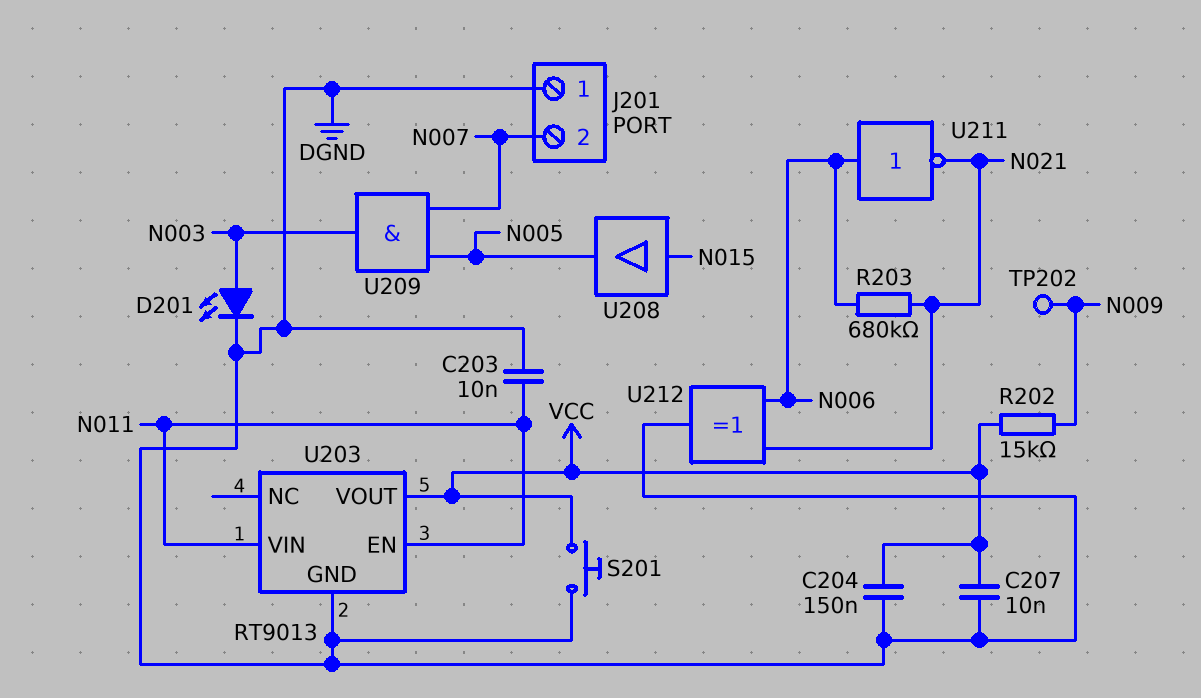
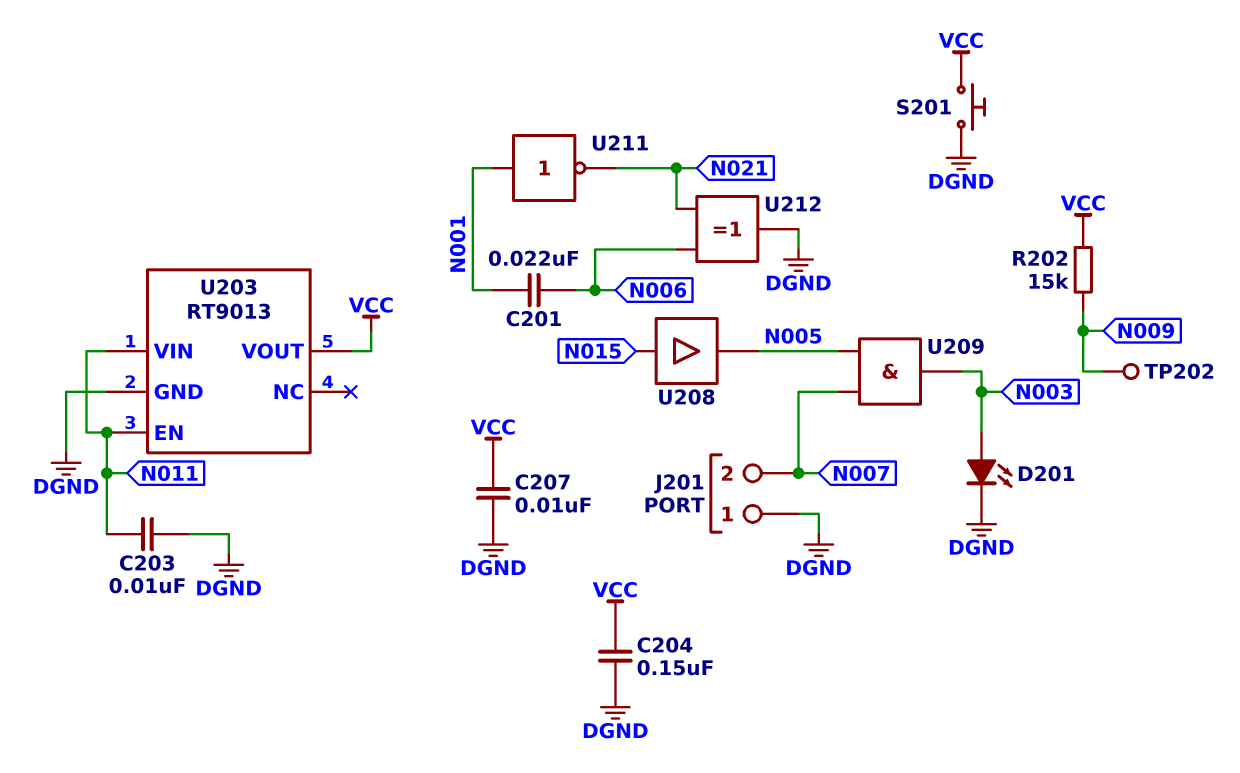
C201: none -> 22nF (N001, N006)
R203: 680k (N006, N021) -> none
U211: NOT (in N006, out N021) -> NOT (in N001, out N021)

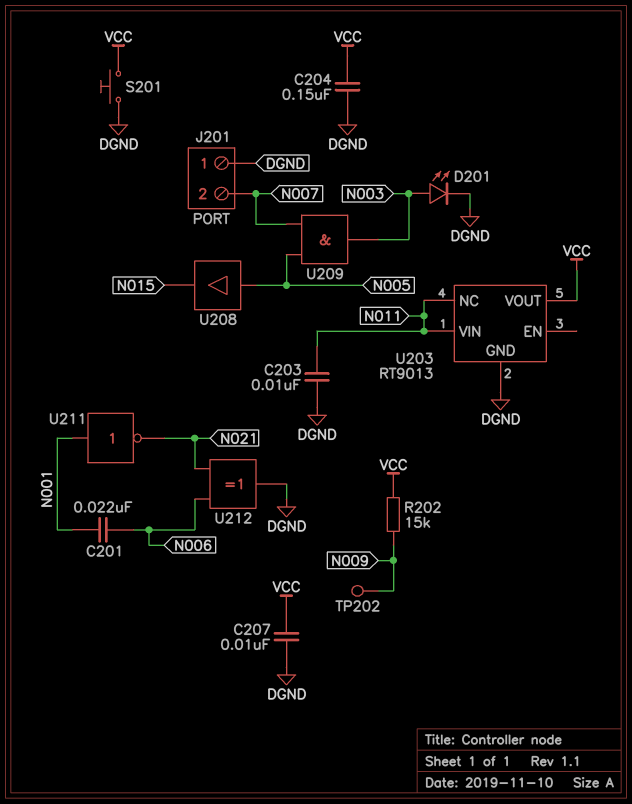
U203 pin EN: N011 -> none
U203 pin NC: none -> N011
U208: buffer (in N015, out N005) -> buffer (in N005, out N015)

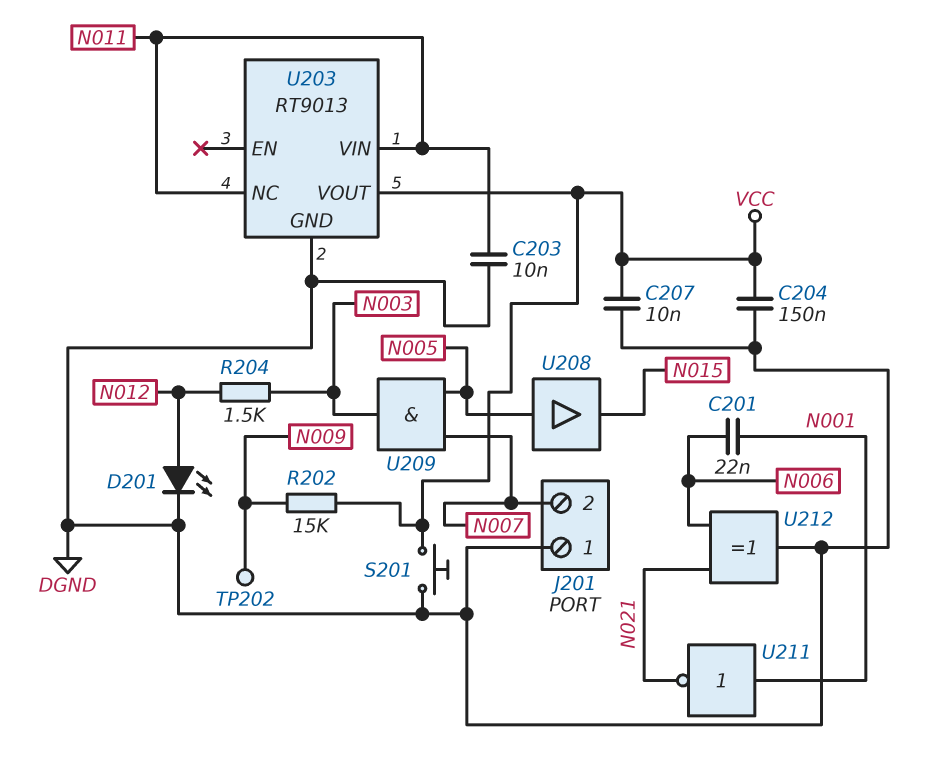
D201: LED (A N003, K DGND) -> LED (A N012, K DGND)
R204: none -> 1.5k (N003, N012)

